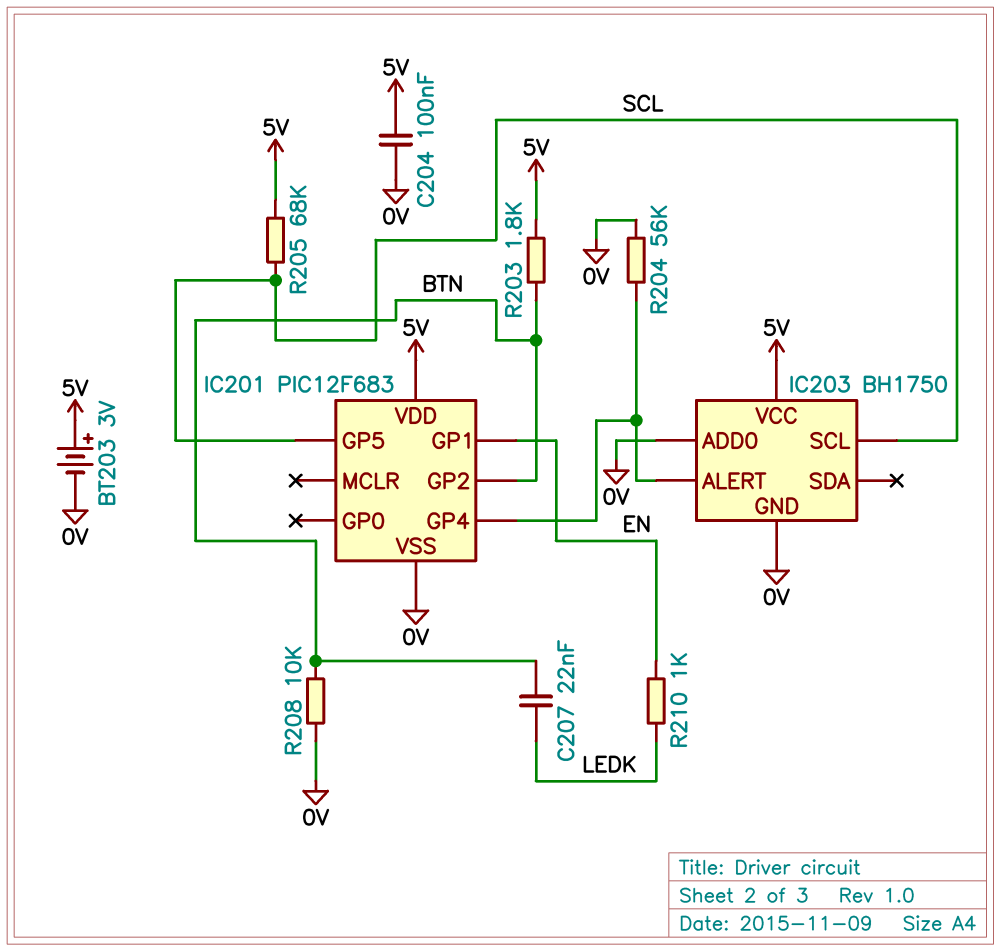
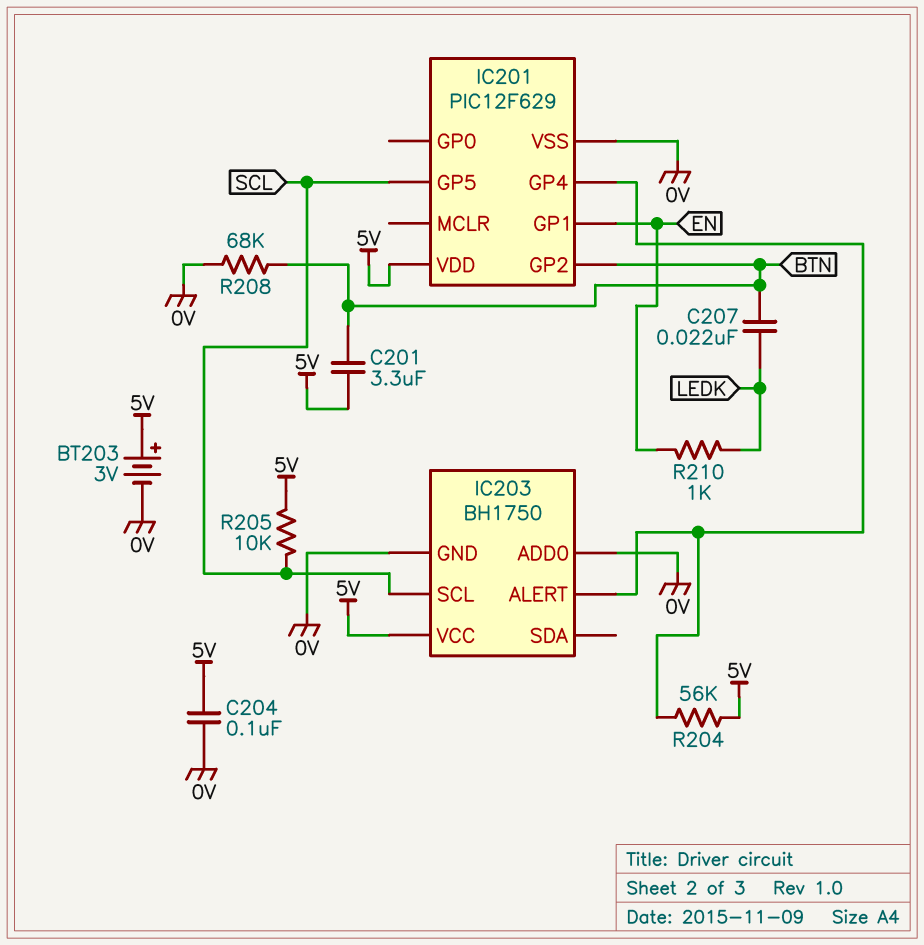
C201: none -> 3.3uF (5V, BTN)
IC201: PIC12F683 -> PIC12F629
R203: 1.8k (5V, BTN) -> none
R204: 56k (0V, IC201/GP4) -> 56k (5V, IC201/GP4)
R205: 68k (5V, SCL) -> 10k (5V, SCL)
R208: 10k (0V, BTN) -> 68k (0V, BTN)

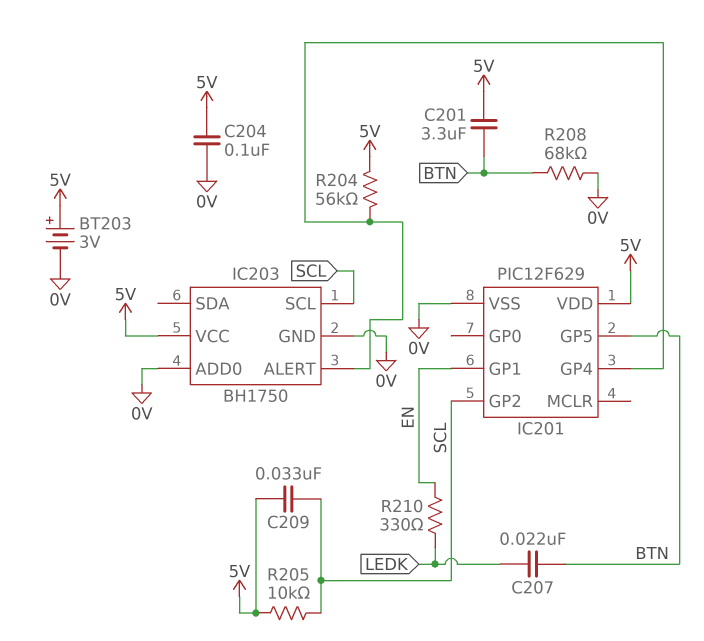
C209: none -> 33nF (5V, SCL)
IC201 pin GP2: BTN -> SCL
IC201 pin GP5: SCL -> BTN
R210: 1k (EN, LEDK) -> 330 (EN, LEDK)

